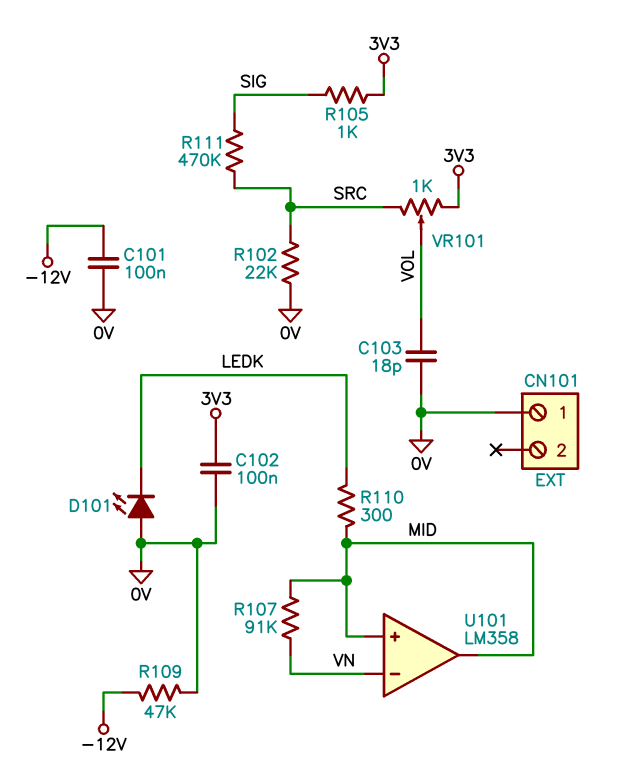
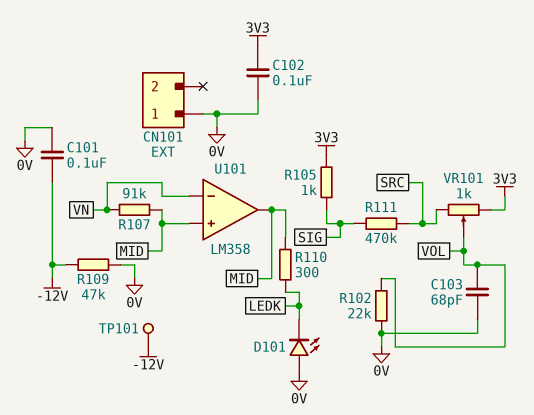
C103: 18pF (0V, VOL) -> 68pF (0V, VOL)
R102: 22k (0V, SRC) -> 22k (0V, VOL)
TP101: none -> test point (-12V)

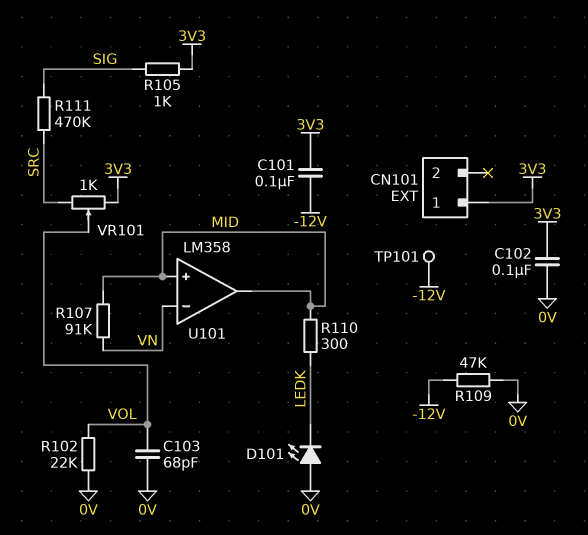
C101: 100nF (-12V, 0V) -> 100nF (-12V, 3V3)
CN101 pin 1: 0V -> 3V3

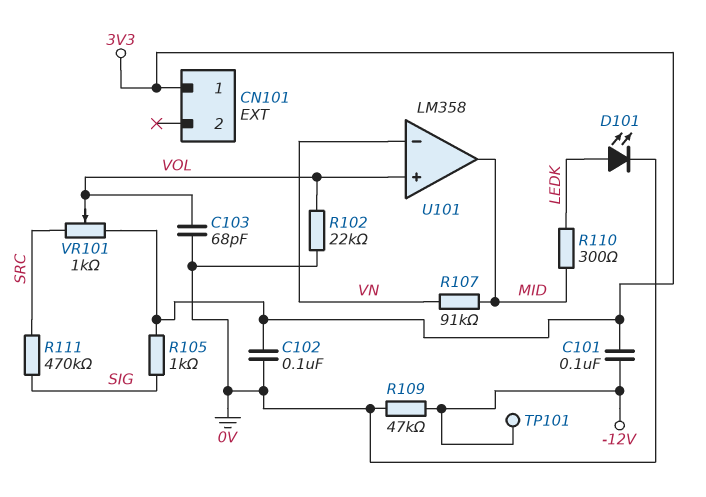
D101: LED (A 0V, K LEDK) -> LED (A LEDK, K 0V)
U101 pin in+: MID -> VOL

